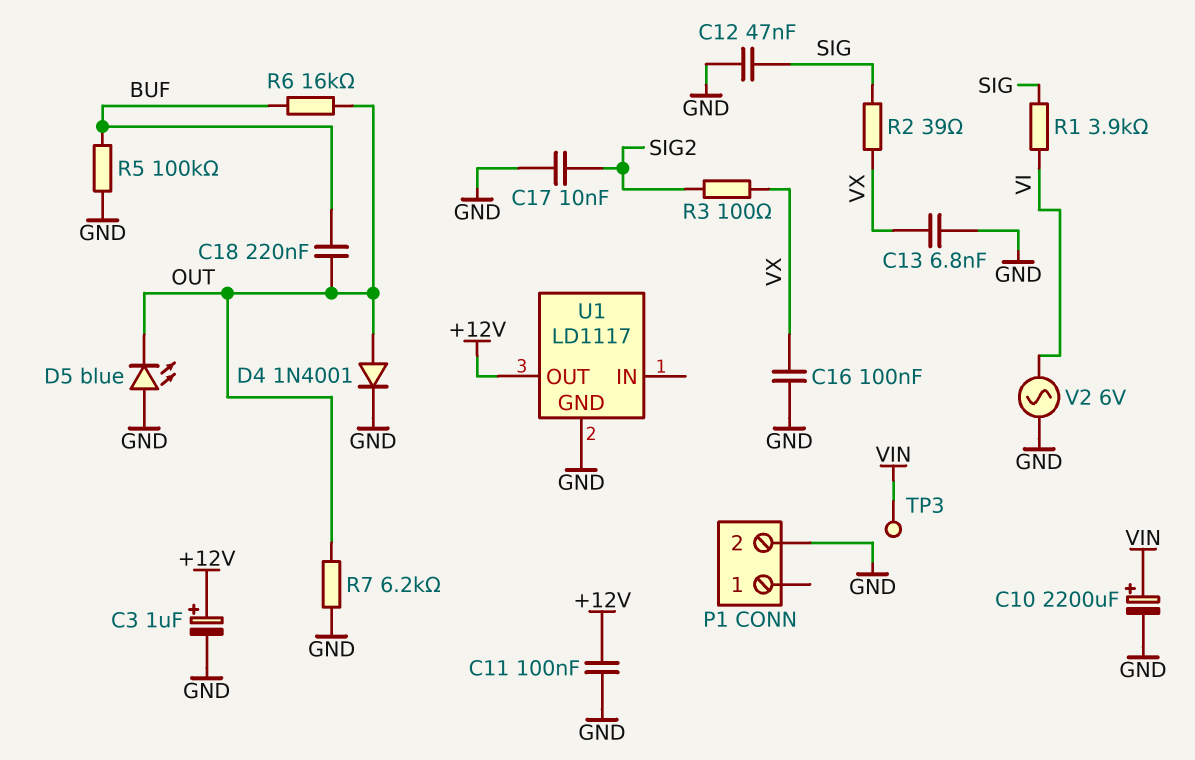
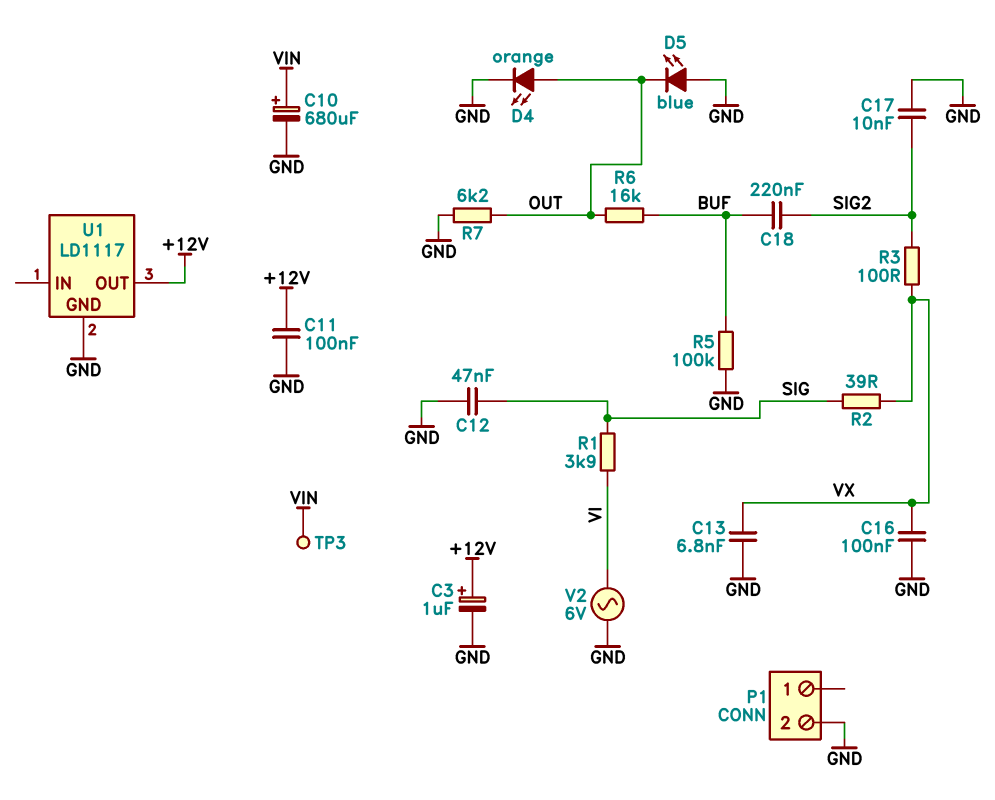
C10: 2200uF (plus VIN, minus GND) -> 680uF (plus VIN, minus GND)
C18: 220nF (BUF, OUT) -> 220nF (BUF, SIG2)
D4: diode 1N4001 (A OUT, K GND) -> LED orange (A OUT, K GND)

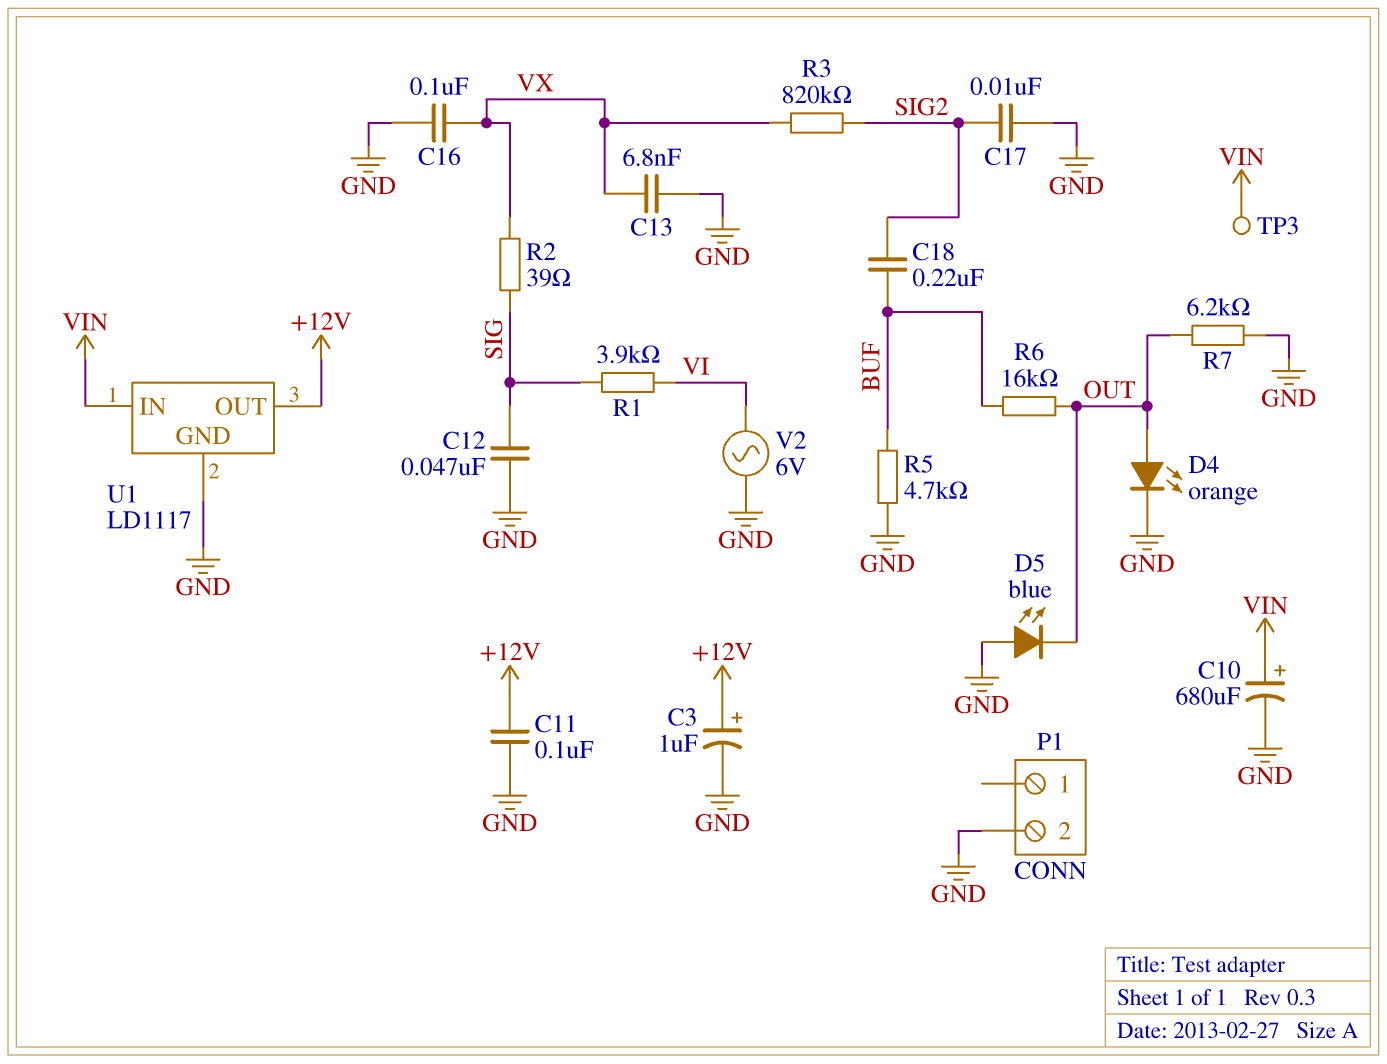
R3: 100 (SIG2, VX) -> 820k (SIG2, VX)
R5: 100k (BUF, GND) -> 4.7k (BUF, GND)
U1 pin IN: none -> VIN

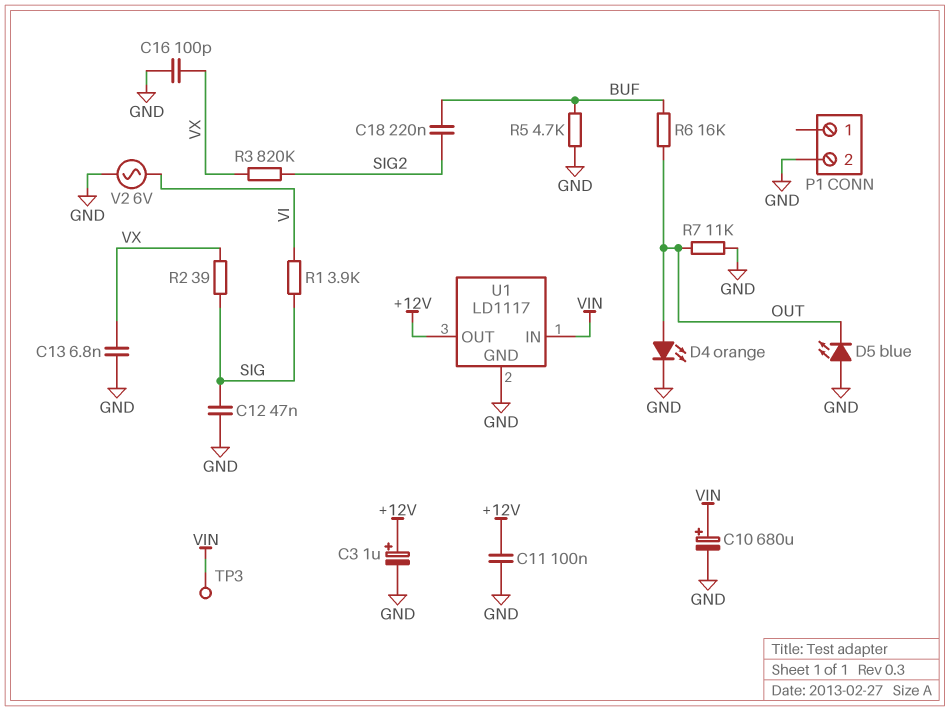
C16: 100nF (GND, VX) -> 100pF (GND, VX)
C17: 10nF (GND, SIG2) -> none
R7: 6.2k (GND, OUT) -> 11k (GND, OUT)

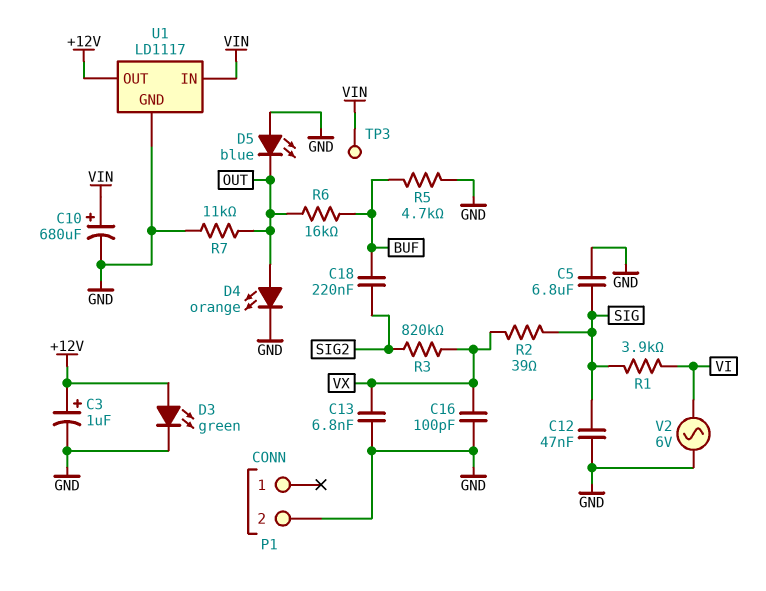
C5: none -> 6.8uF (GND, SIG)
C11: 100nF (+12V, GND) -> none
D3: none -> LED green (A +12V, K GND)

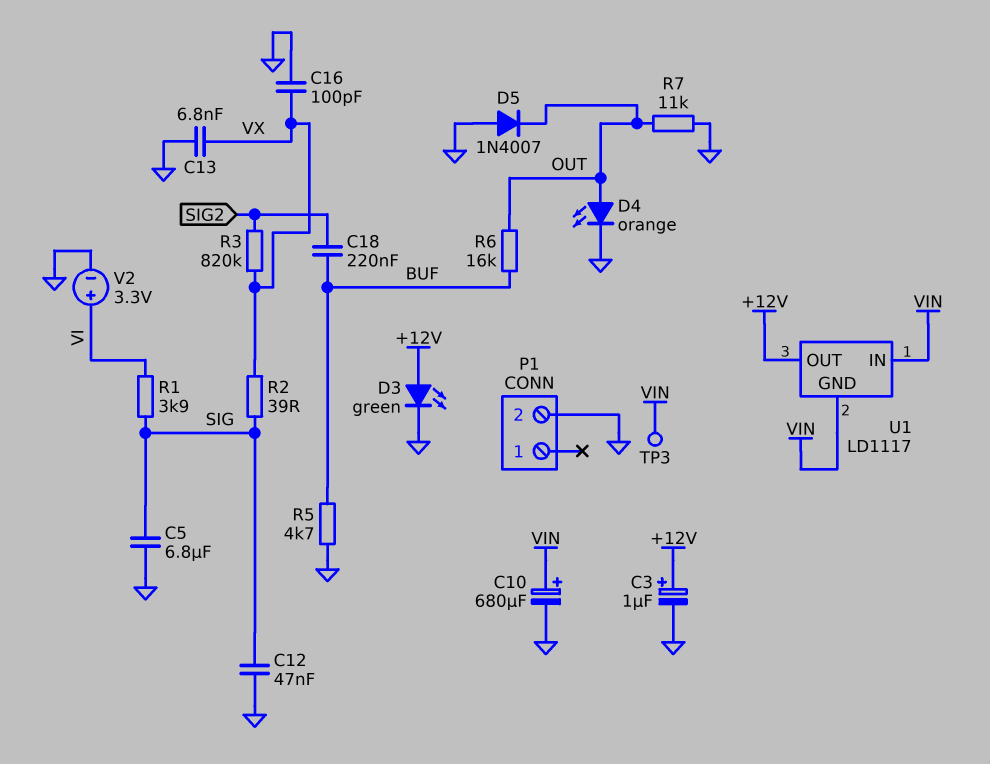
D5: LED blue (A GND, K OUT) -> diode 1N4007 (A GND, K OUT)
U1 pin GND: GND -> VIN
V2: AC 6V (GND, VI) -> 3.3V (plus VI, minus GND)

